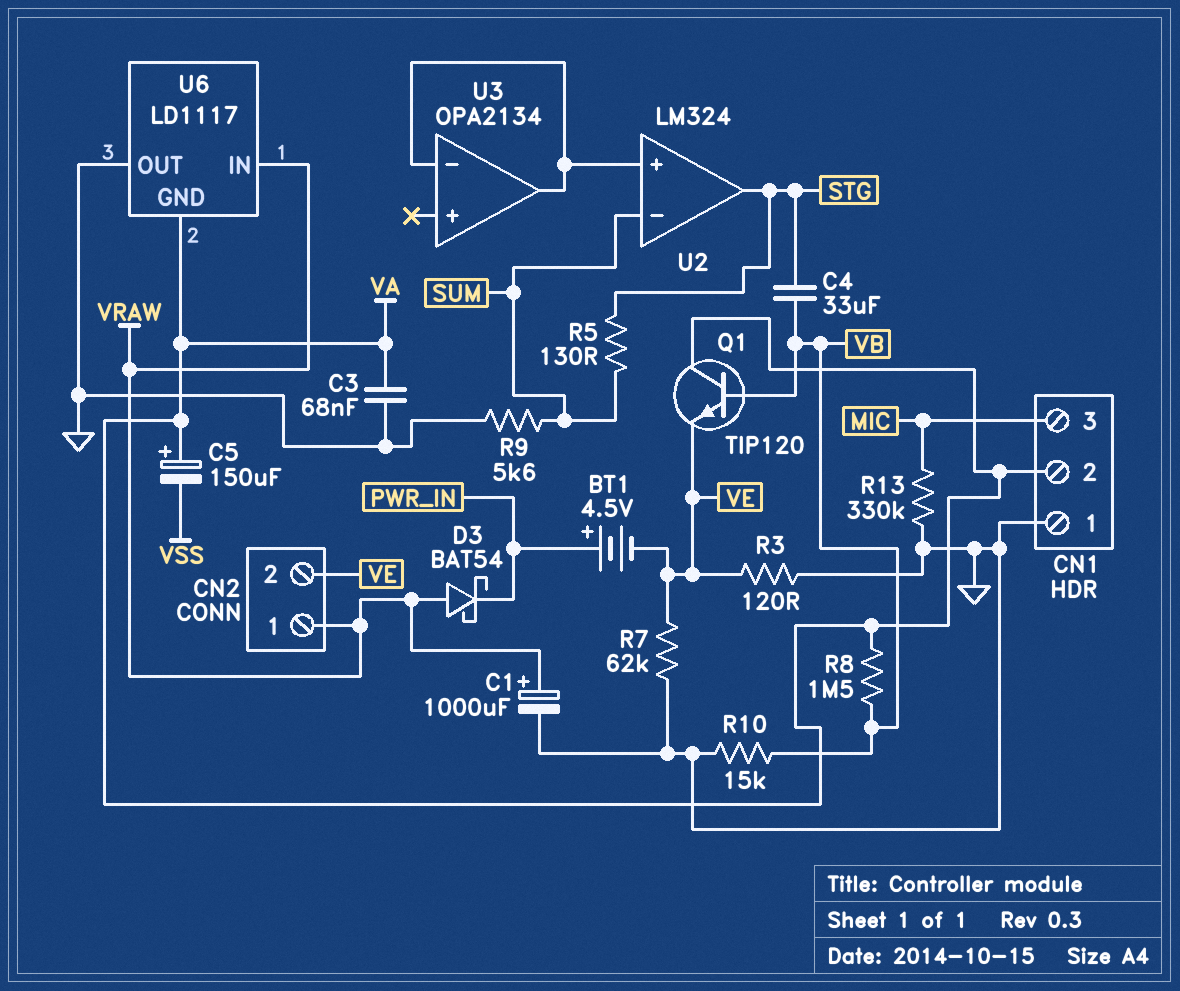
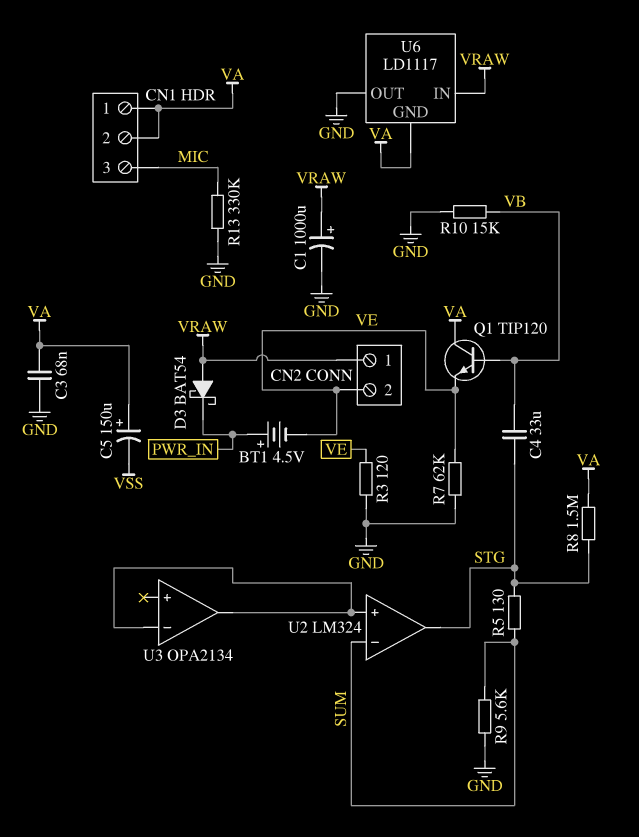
CN1 pin 1: GND -> VA
R8: 1.5M (VA, VB) -> 1.5M (STG, VA)

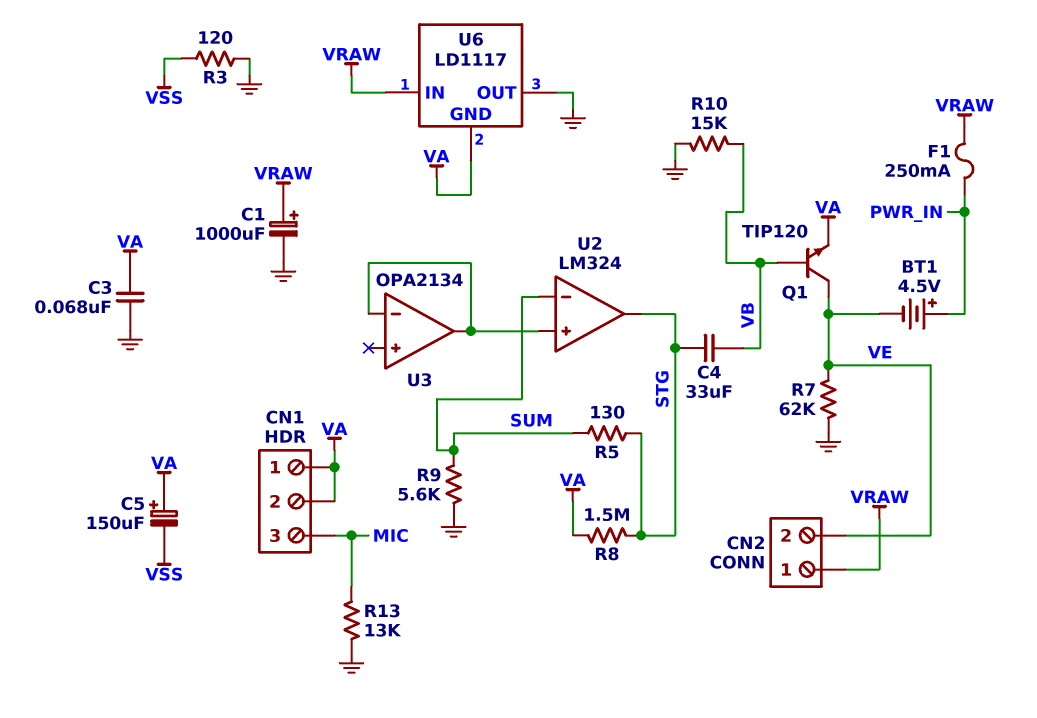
D3: schottky BAT54 (A VRAW, K PWR_IN) -> none
F1: none -> 250mA (PWR_IN, VRAW)
Q1: NPN TIP120 (B VB, C VA, E VE) -> NPN TIP120 (B VB, C VE, E VA)
R3: 120 (GND, VE) -> 120 (GND, VSS)
R13: 330k (GND, MIC) -> 13k (GND, MIC)

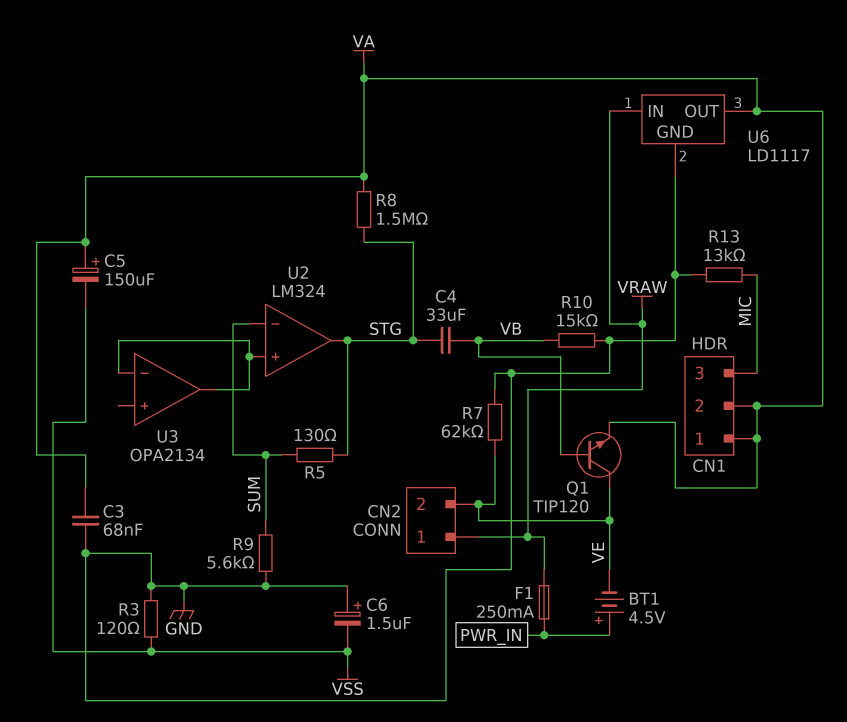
C1: 1000uF (plus VRAW, minus GND) -> none
C6: none -> 1.5uF (plus GND, minus VSS)
U6 pin GND: VA -> GND
U6 pin OUT: GND -> VA

